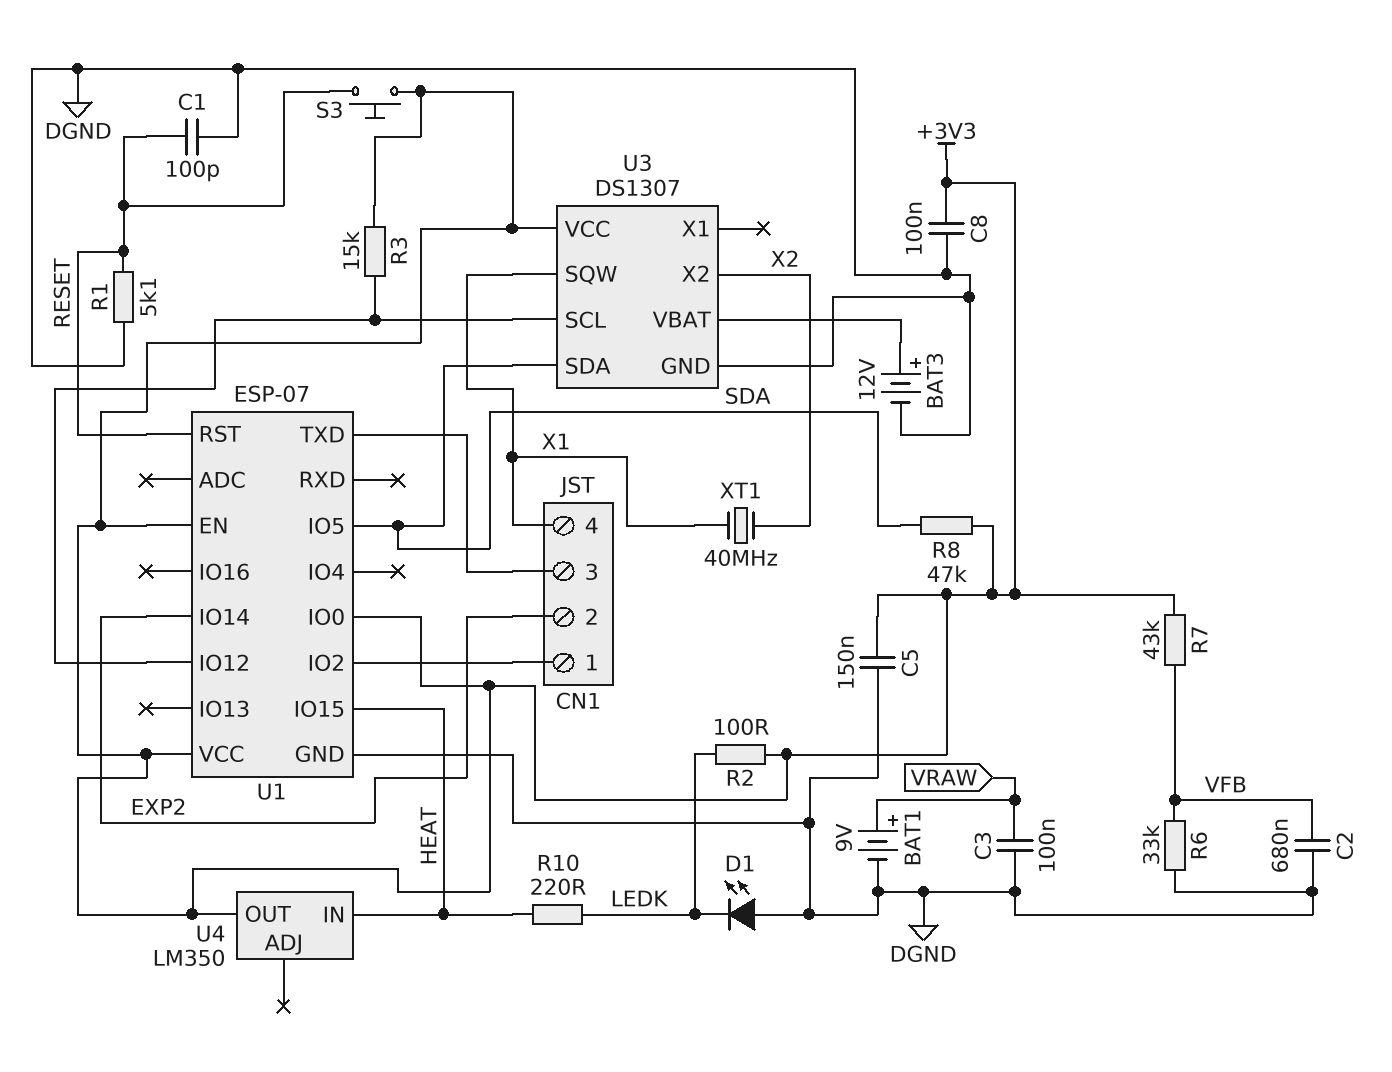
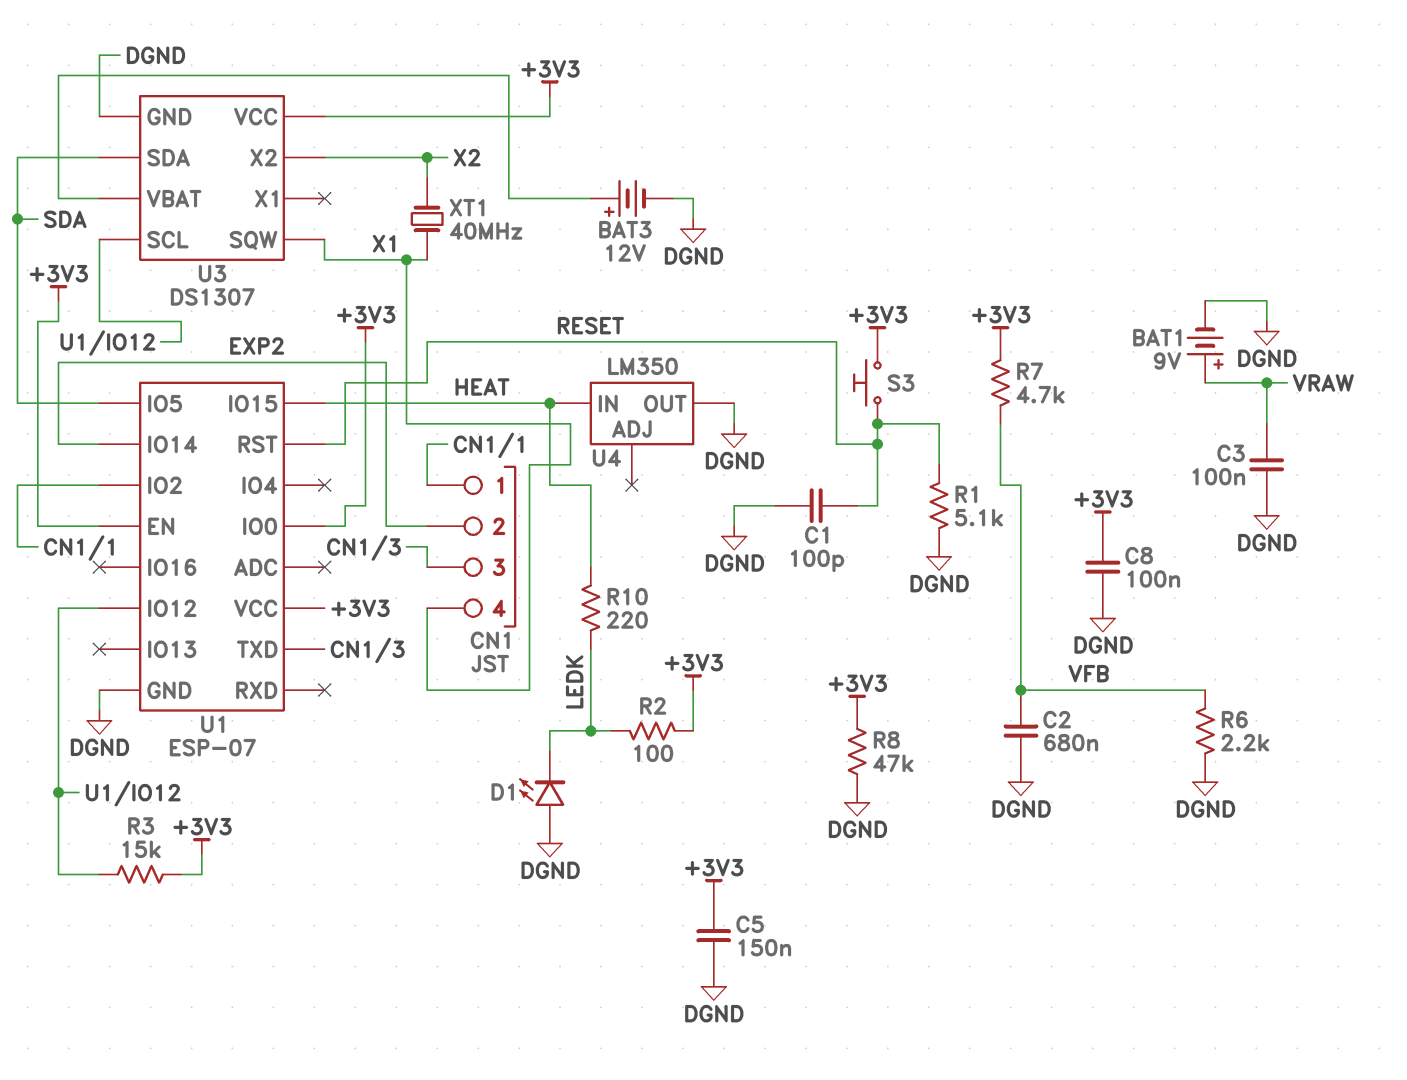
R6: 33k (DGND, VFB) -> 2.2k (DGND, VFB)
R7: 43k (+3V3, VFB) -> 4.7k (+3V3, VFB)
R8: 47k (+3V3, SDA) -> 47k (+3V3, DGND)
U4 pin OUT: +3V3 -> DGND

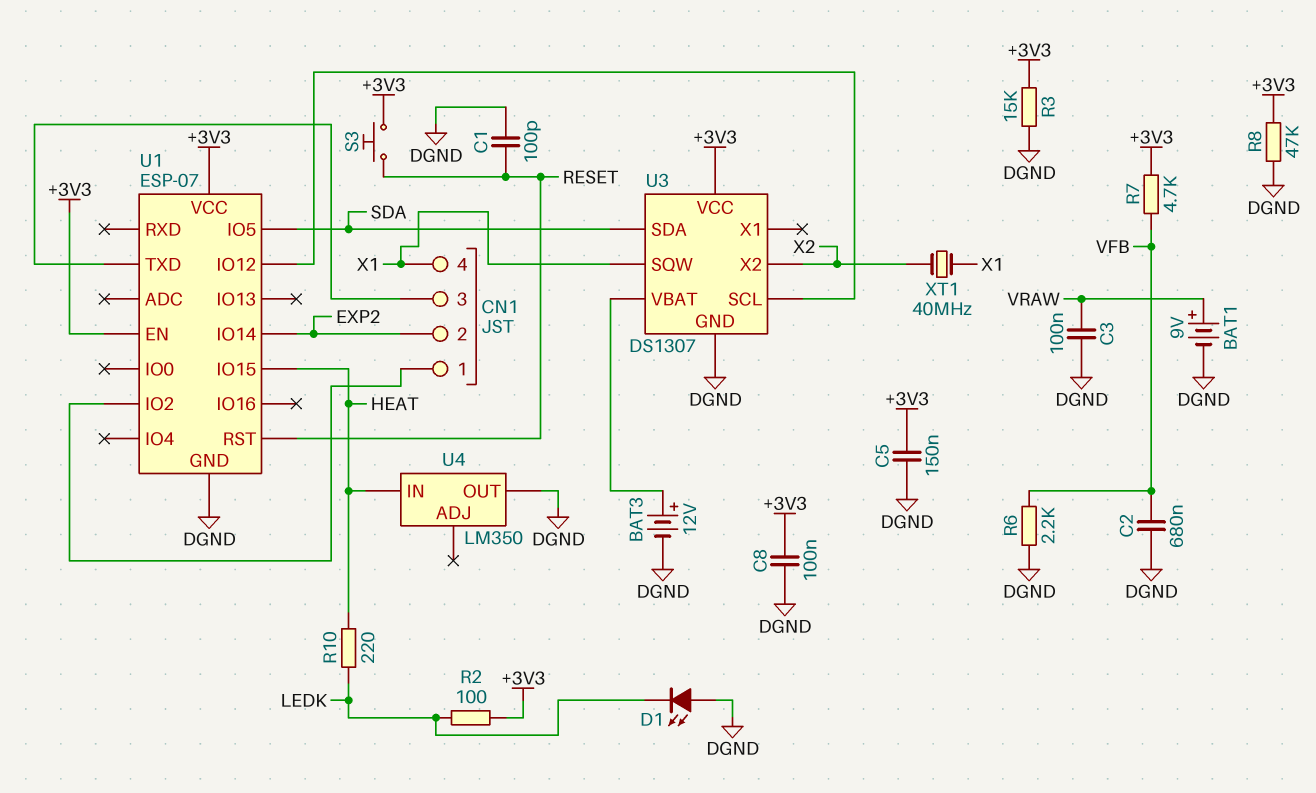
R1: 5.1k (DGND, RESET) -> none
R3: 15k (+3V3, U1/IO12) -> 15k (+3V3, DGND)
U1 pin IO0: +3V3 -> none

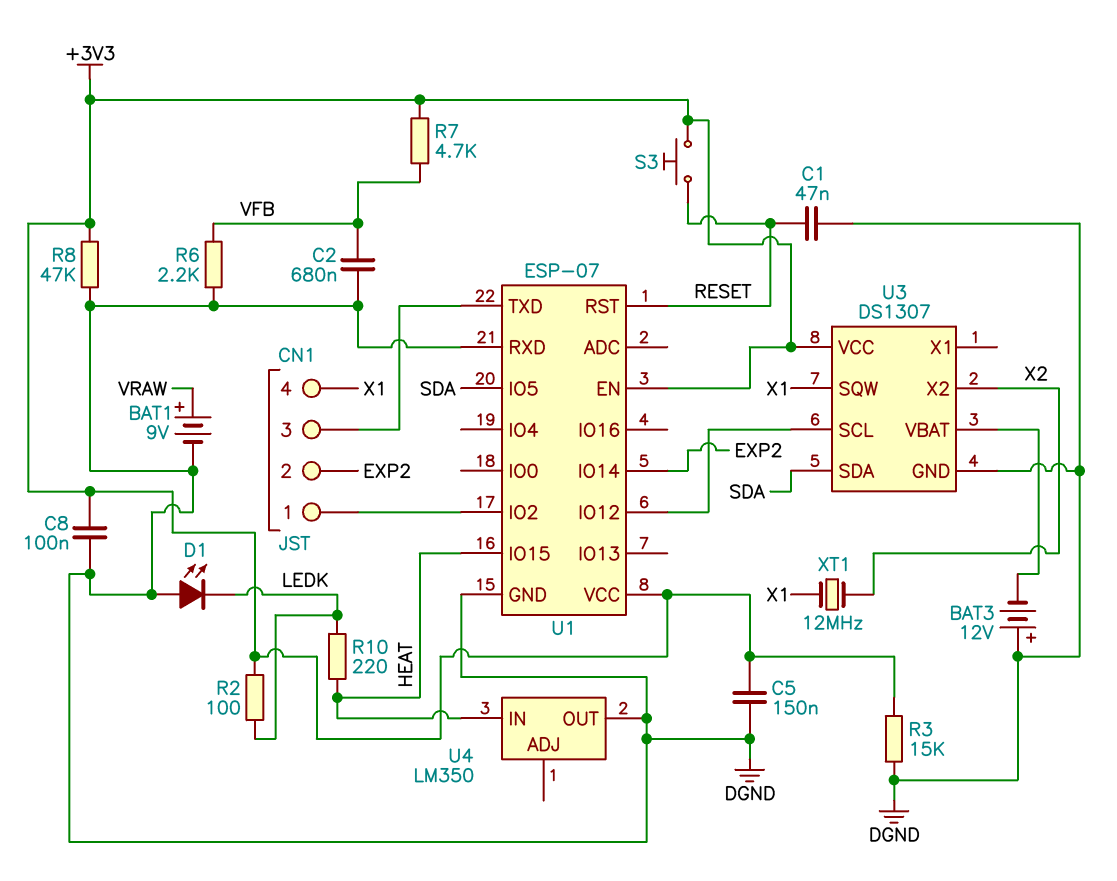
BAT3: 12V (plus U3/VBAT, minus DGND) -> 12V (plus DGND, minus U3/VBAT)
C1: 100pF (DGND, RESET) -> 47nF (DGND, RESET)
C3: 100nF (DGND, VRAW) -> none
U1 pin RXD: none -> DGND
XT1: 40MHz (X1, X2) -> 12MHz (X1, X2)

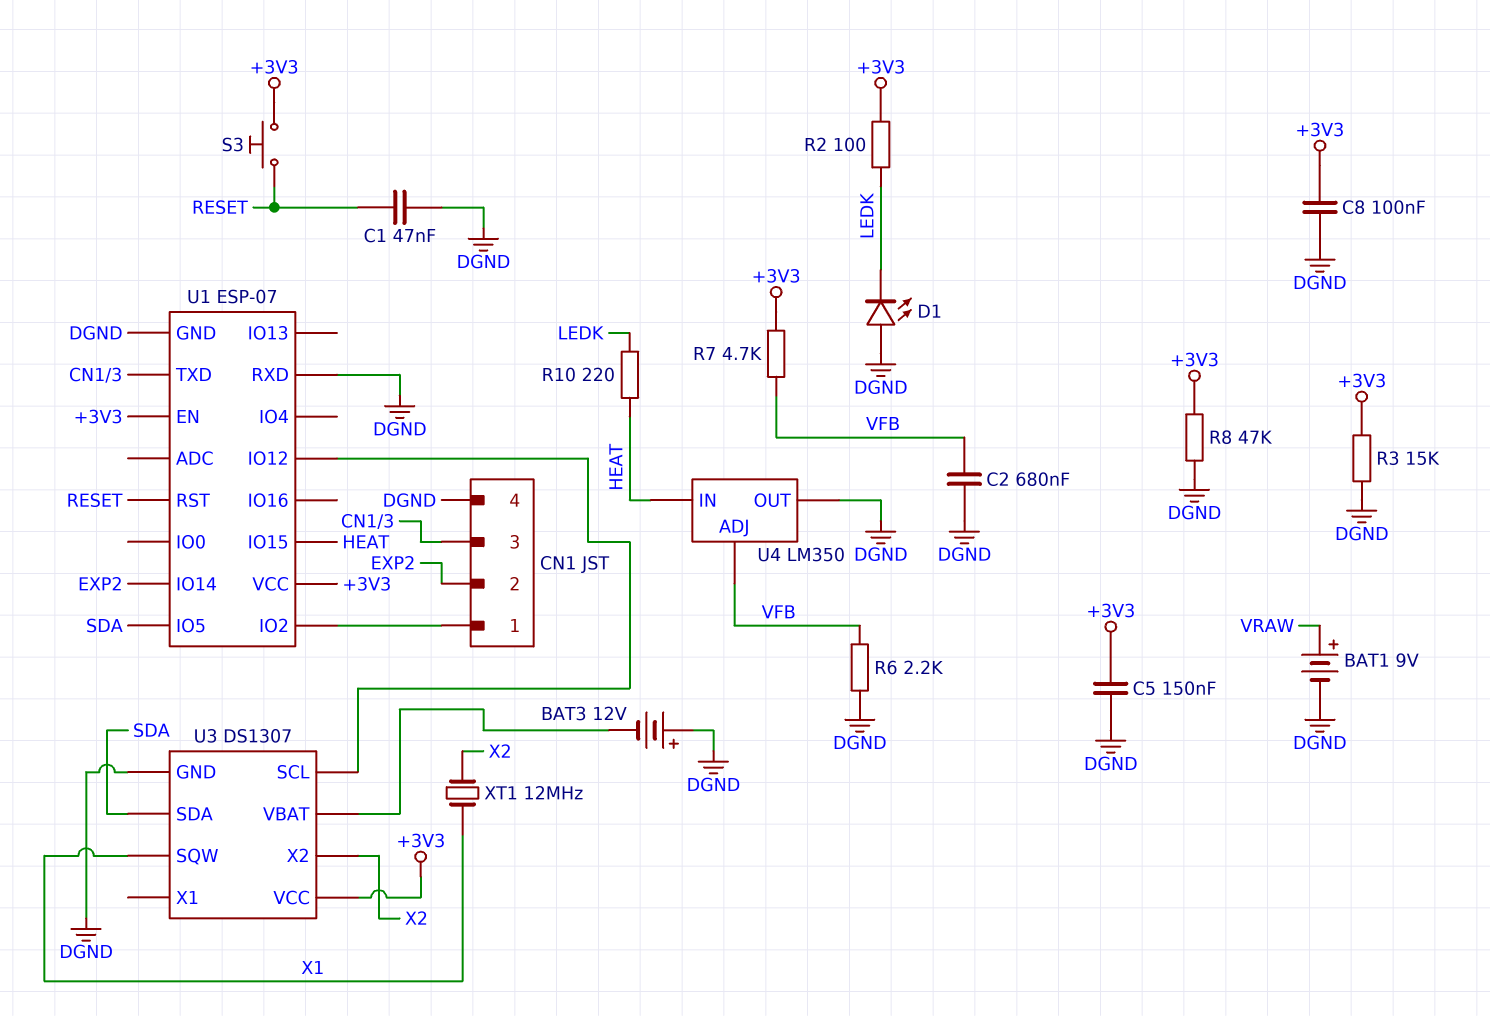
CN1 pin 4: X1 -> DGND
U4 pin ADJ: none -> VFB

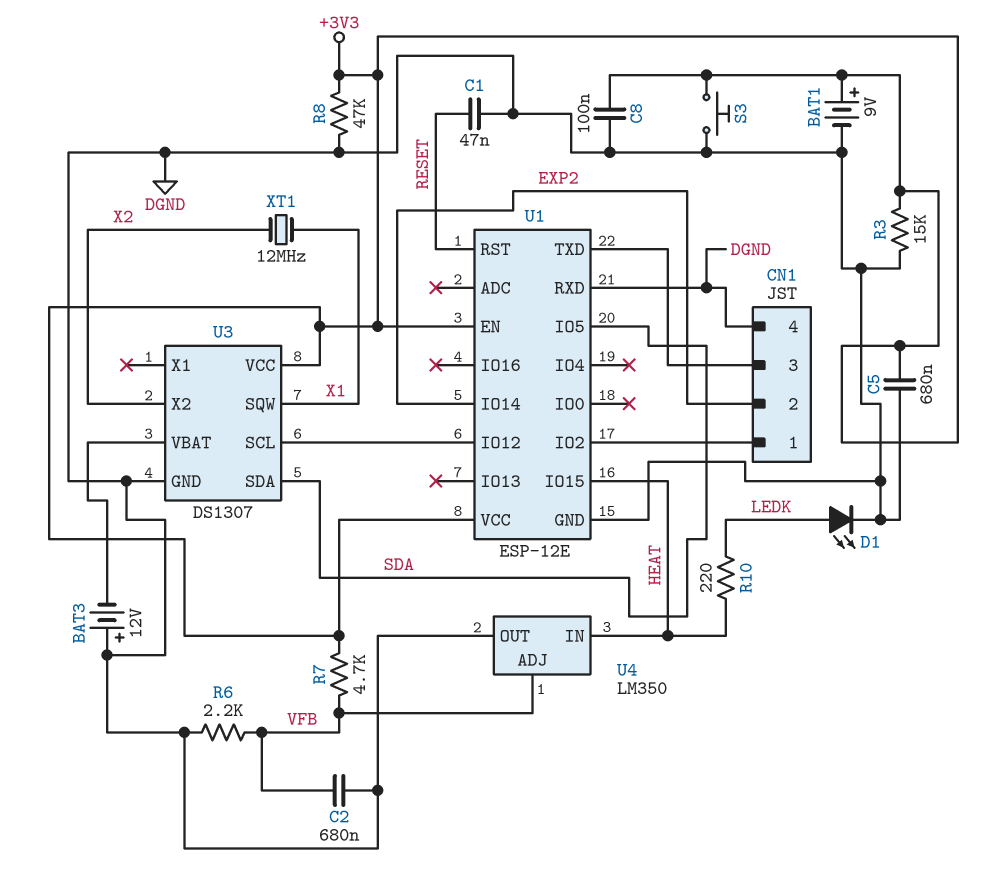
BAT1: 9V (plus VRAW, minus DGND) -> 9V (plus +3V3, minus DGND)
C5: 150nF (+3V3, DGND) -> 680nF (+3V3, DGND)
D1: LED (A DGND, K LEDK) -> LED (A LEDK, K DGND)
R2: 100 (+3V3, LEDK) -> none
S3: button (+3V3, RESET) -> button (+3V3, DGND)
U1: ESP-07 -> ESP-12E

